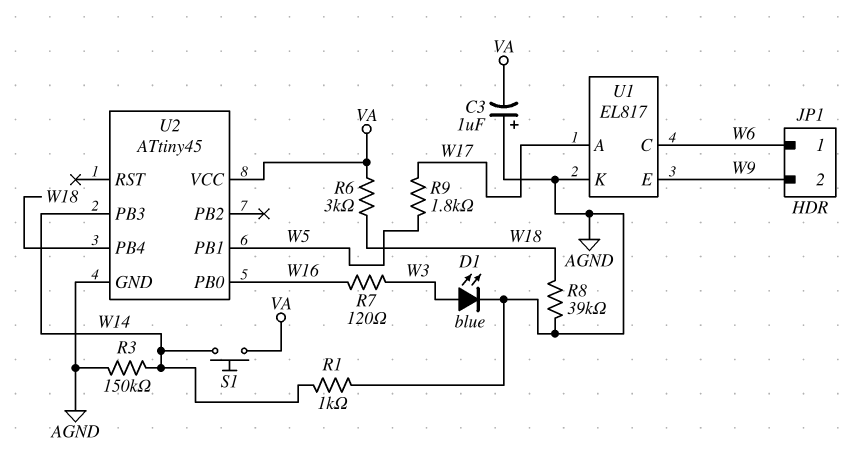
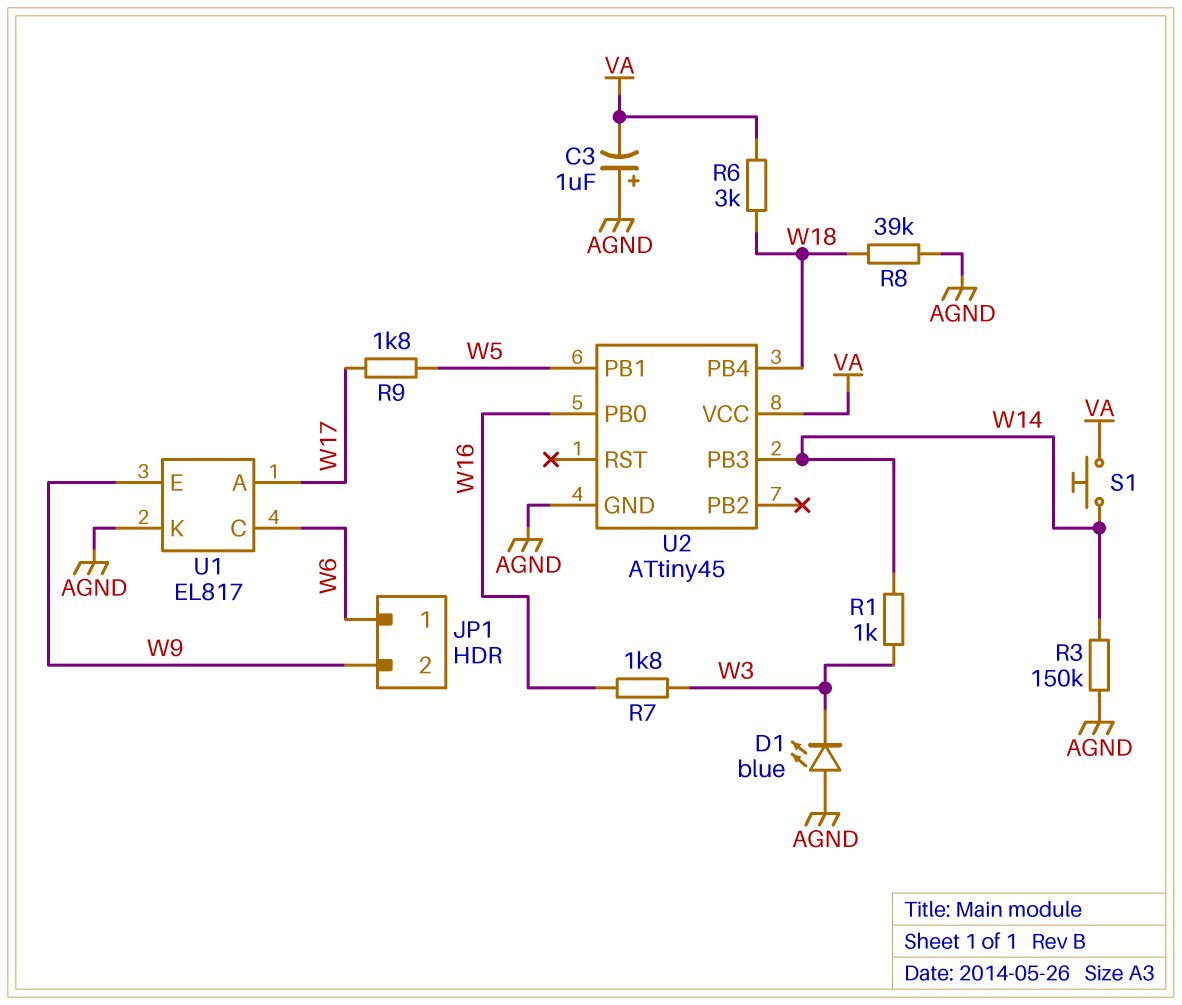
D1: LED blue (A W3, K AGND) -> LED blue (A AGND, K W3)
R1: 1k (AGND, W14) -> 1k (W3, W14)
R7: 120 (W3, W16) -> 1.8k (W3, W16)

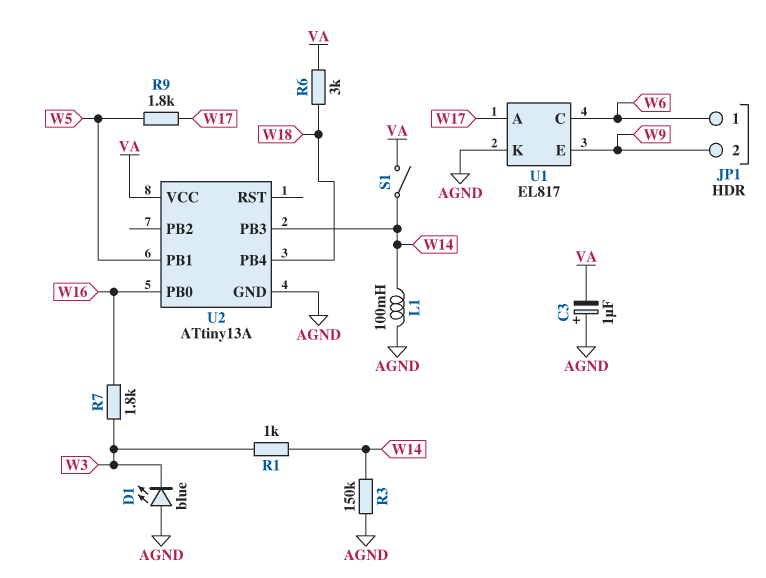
L1: none -> 100mH (AGND, W14)
R8: 39k (AGND, W18) -> none
S1: button (VA, W14) -> switch (VA, W14)
U2: ATtiny45 -> ATtiny13A

